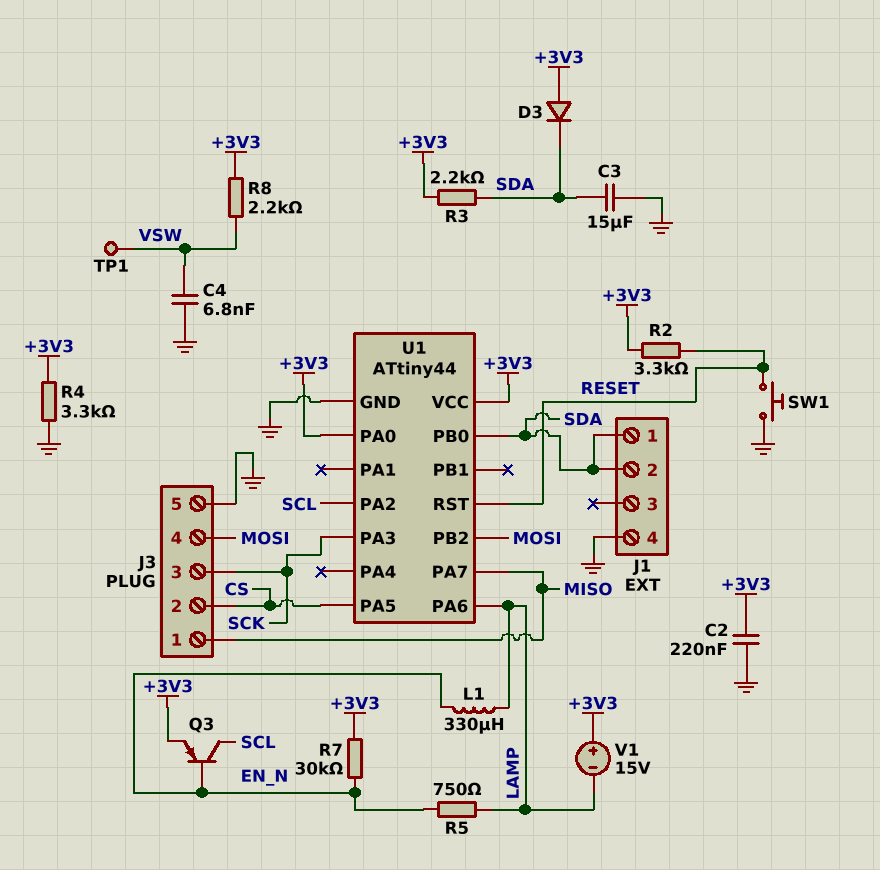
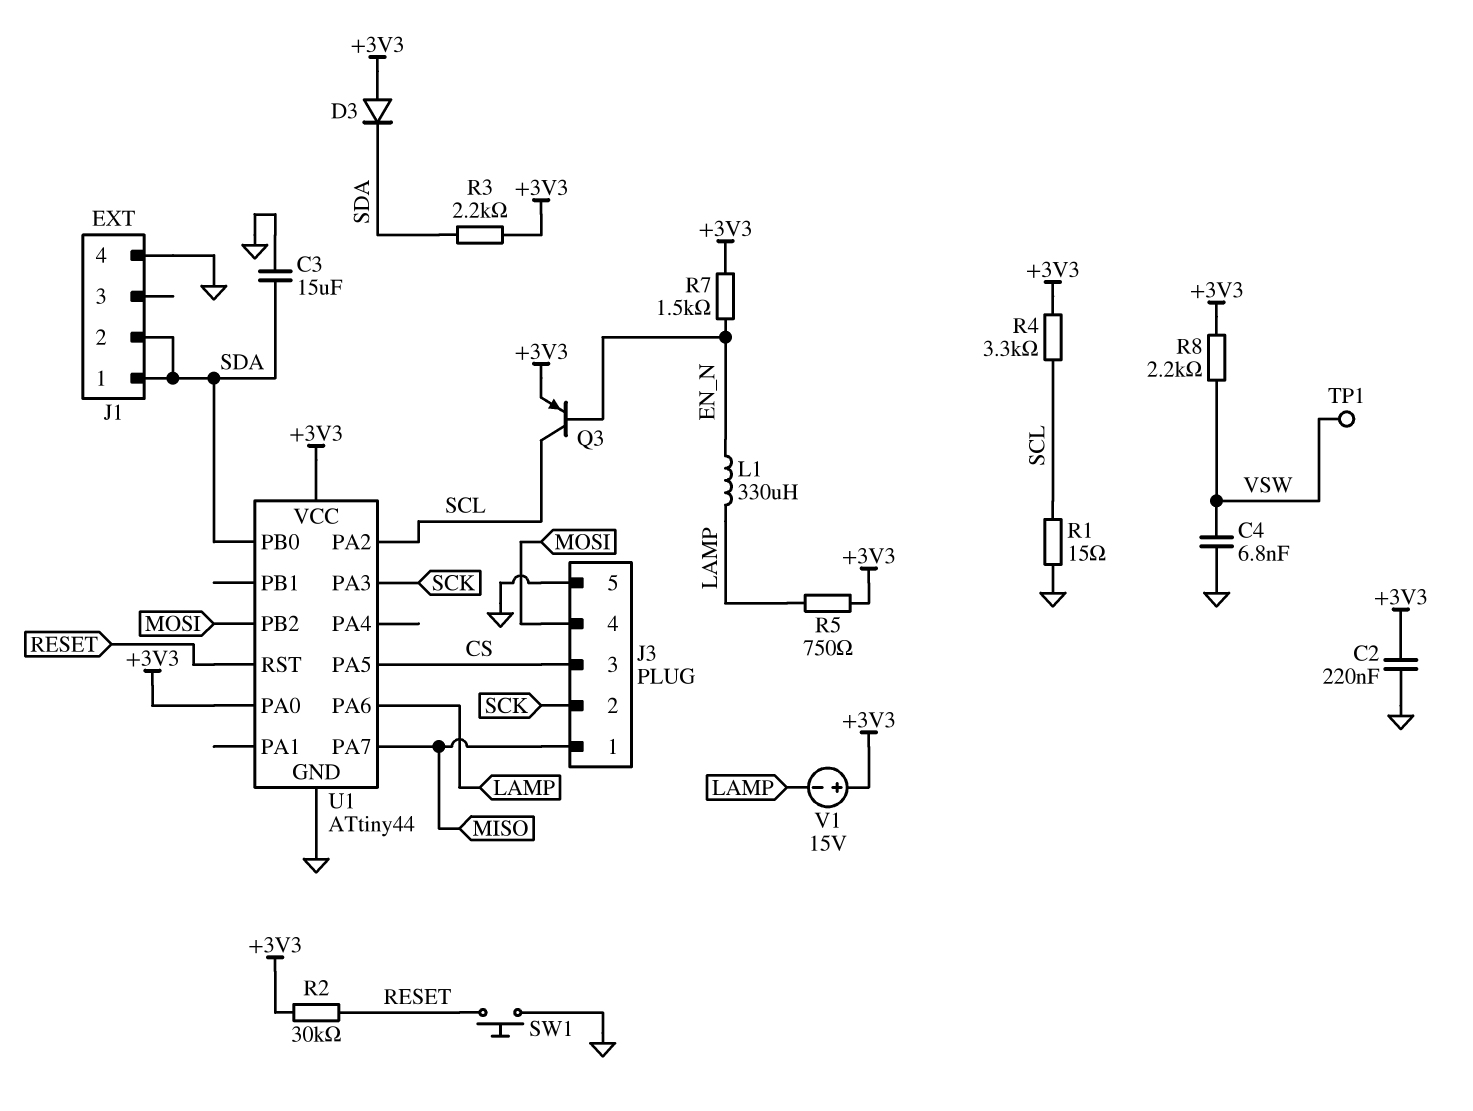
J3 pin 2: CS -> SCK
J3 pin 3: SCK -> CS
R1: none -> 15 (GND, SCL)
R2: 3.3k (+3V3, RESET) -> 30k (+3V3, RESET)
R4: 3.3k (+3V3, GND) -> 3.3k (+3V3, SCL)
R5: 750 (EN_N, LAMP) -> 750 (+3V3, LAMP)
R7: 30k (+3V3, EN_N) -> 1.5k (+3V3, EN_N)

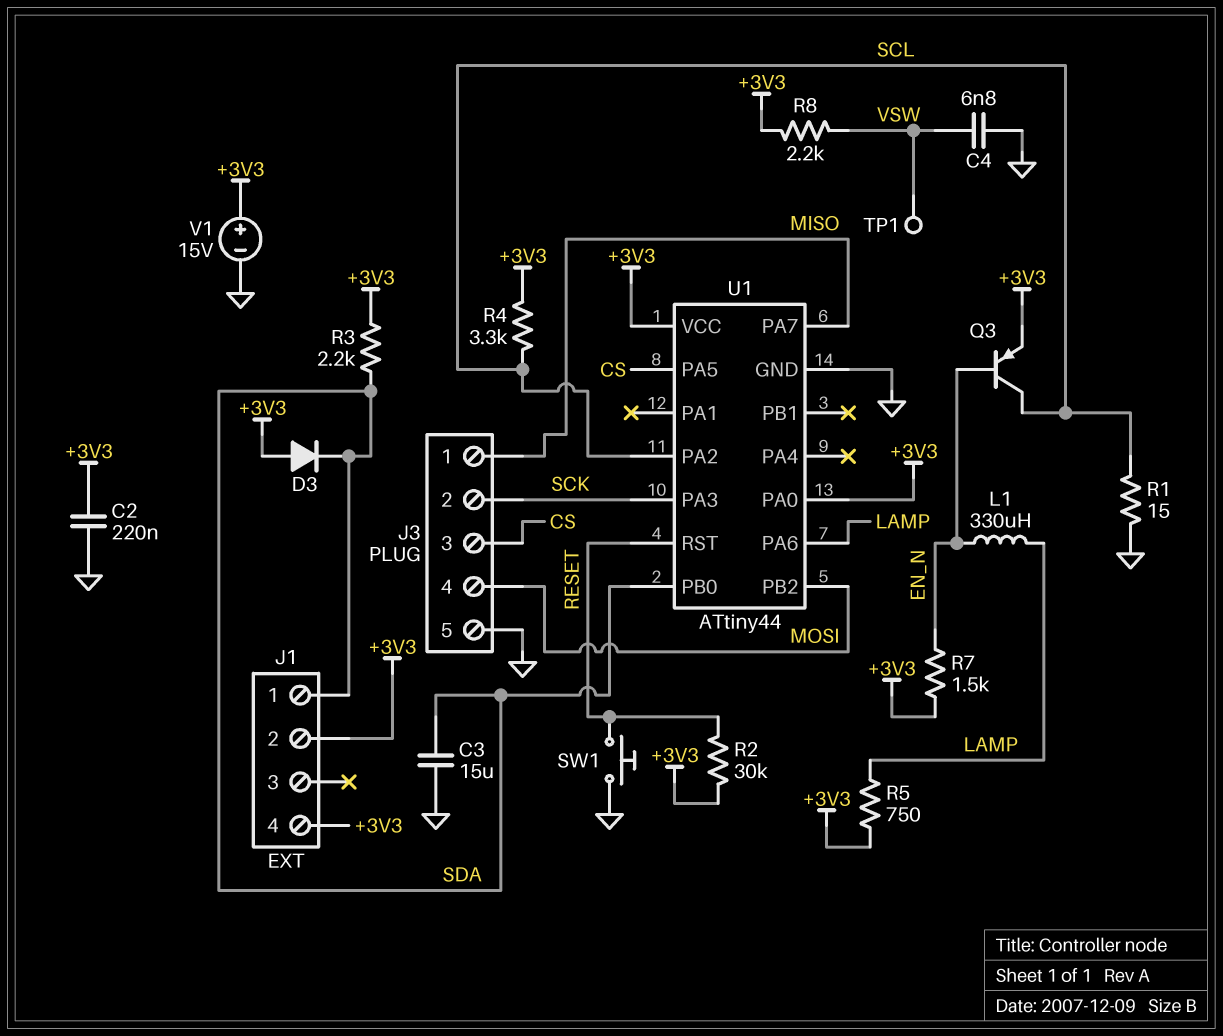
J1 pin 2: SDA -> +3V3
J1 pin 4: GND -> +3V3
V1: 15V (plus +3V3, minus LAMP) -> 15V (plus +3V3, minus GND)

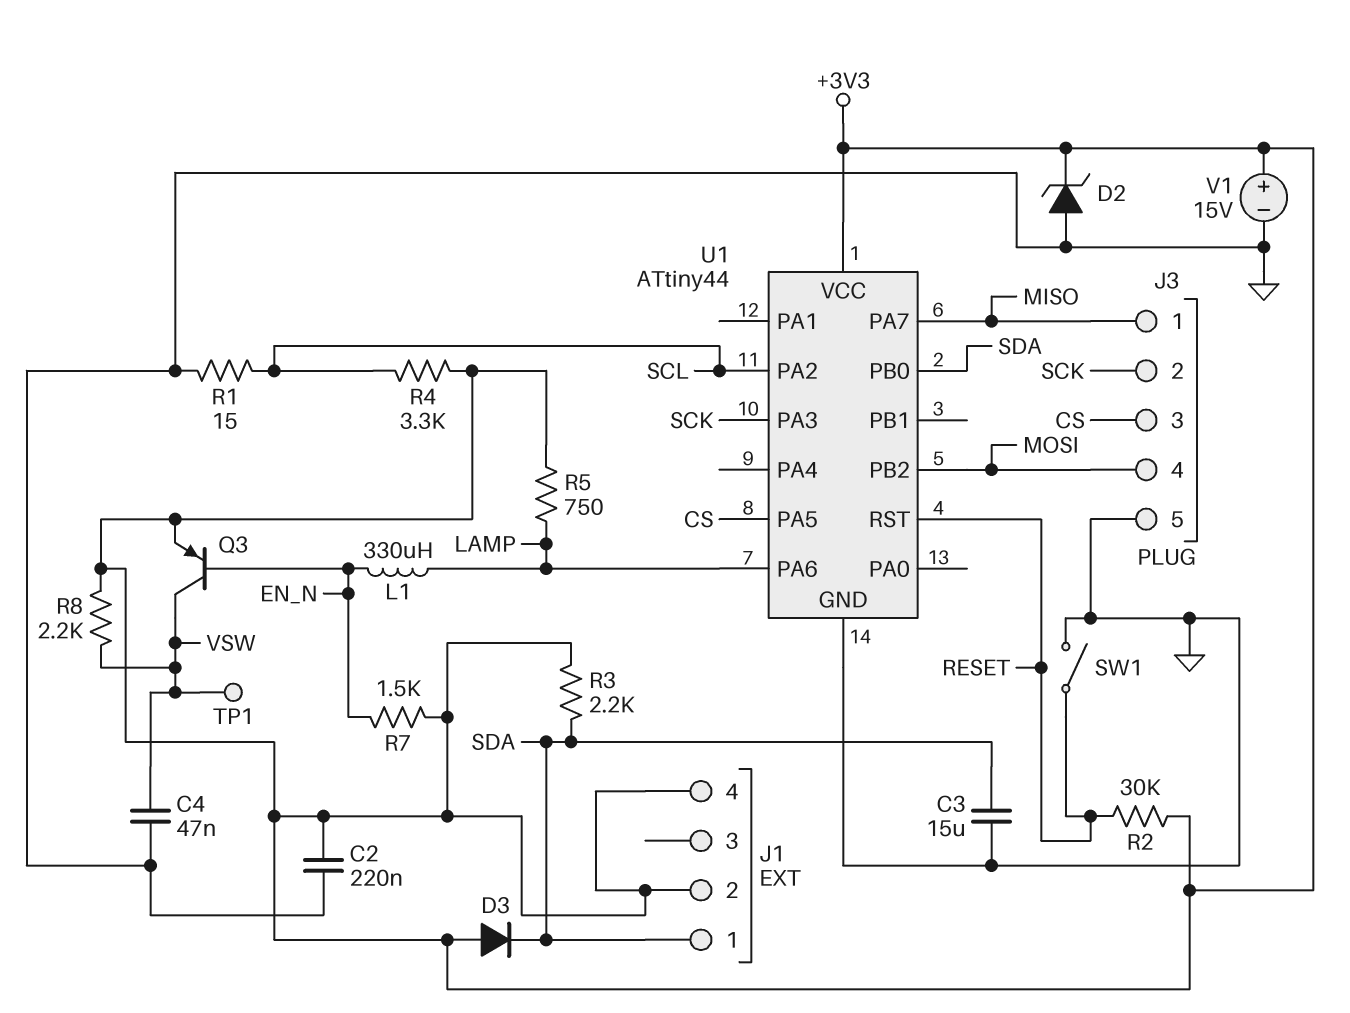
C4: 6.8nF (GND, VSW) -> 47nF (GND, VSW)
D2: none -> zener (A GND, K +3V3)
Q3: PNP (B EN_N, C SCL, E +3V3) -> PNP (B EN_N, C VSW, E +3V3)
SW1: button (GND, RESET) -> switch (GND, RESET)
U1 pin PA0: +3V3 -> none

